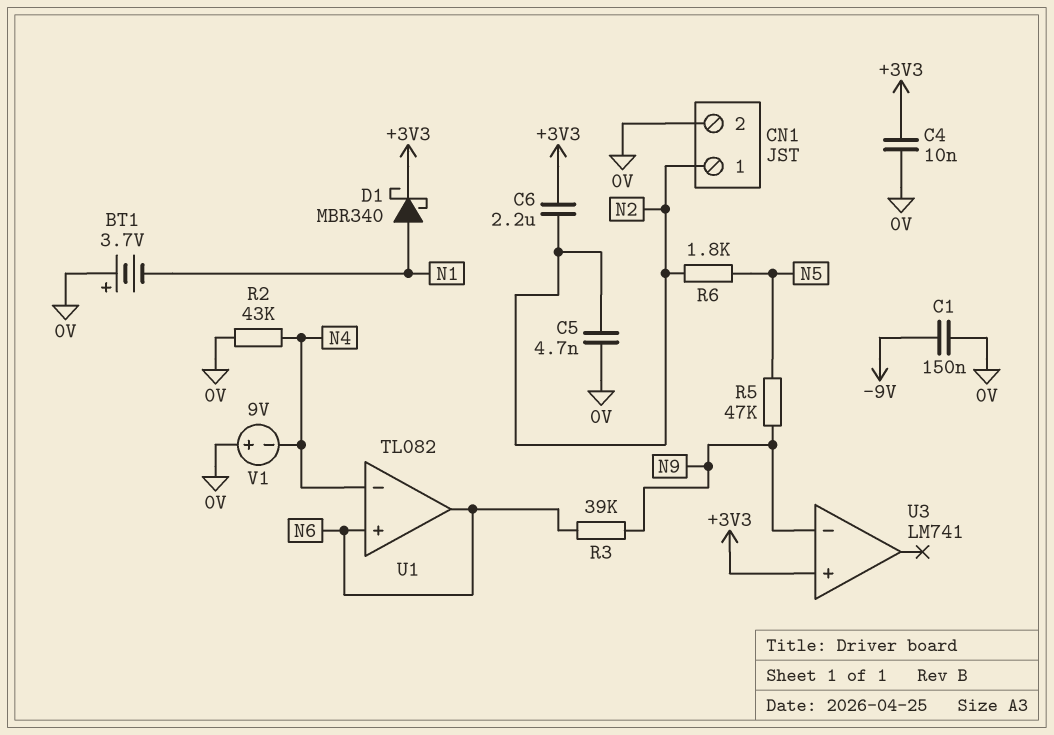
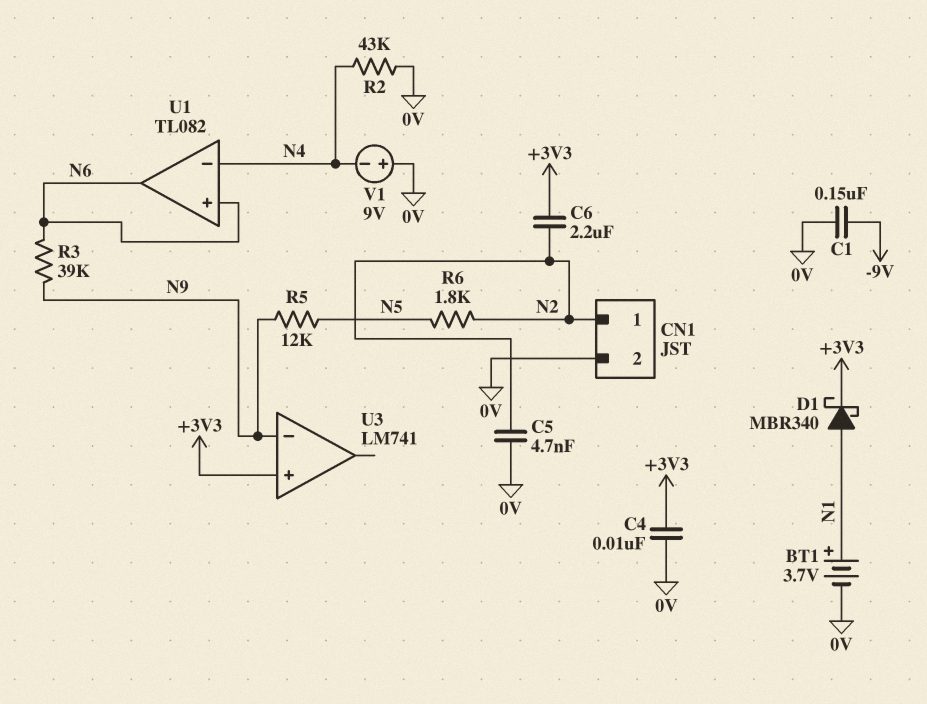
BT1: 3.7V (plus 0V, minus N1) -> 3.7V (plus N1, minus 0V)
R5: 47k (N5, N9) -> 12k (N5, N9)

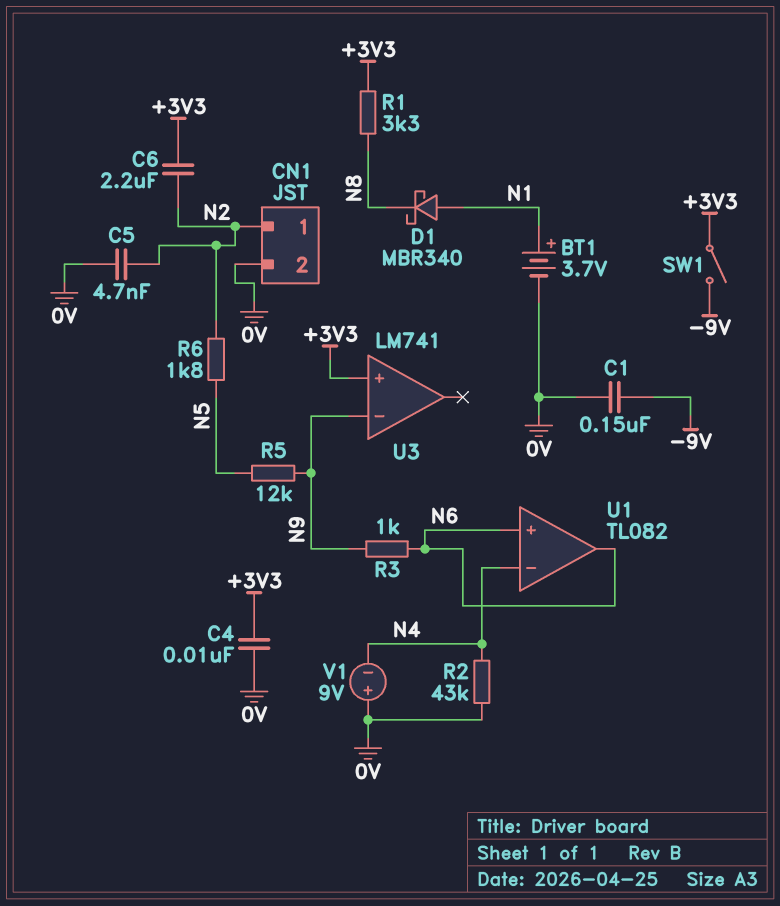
D1: schottky MBR340 (A N1, K +3V3) -> schottky MBR340 (A N1, K N8)
R1: none -> 3.3k (+3V3, N8)
R3: 39k (N6, N9) -> 1k (N6, N9)
SW1: none -> switch (+3V3, -9V)

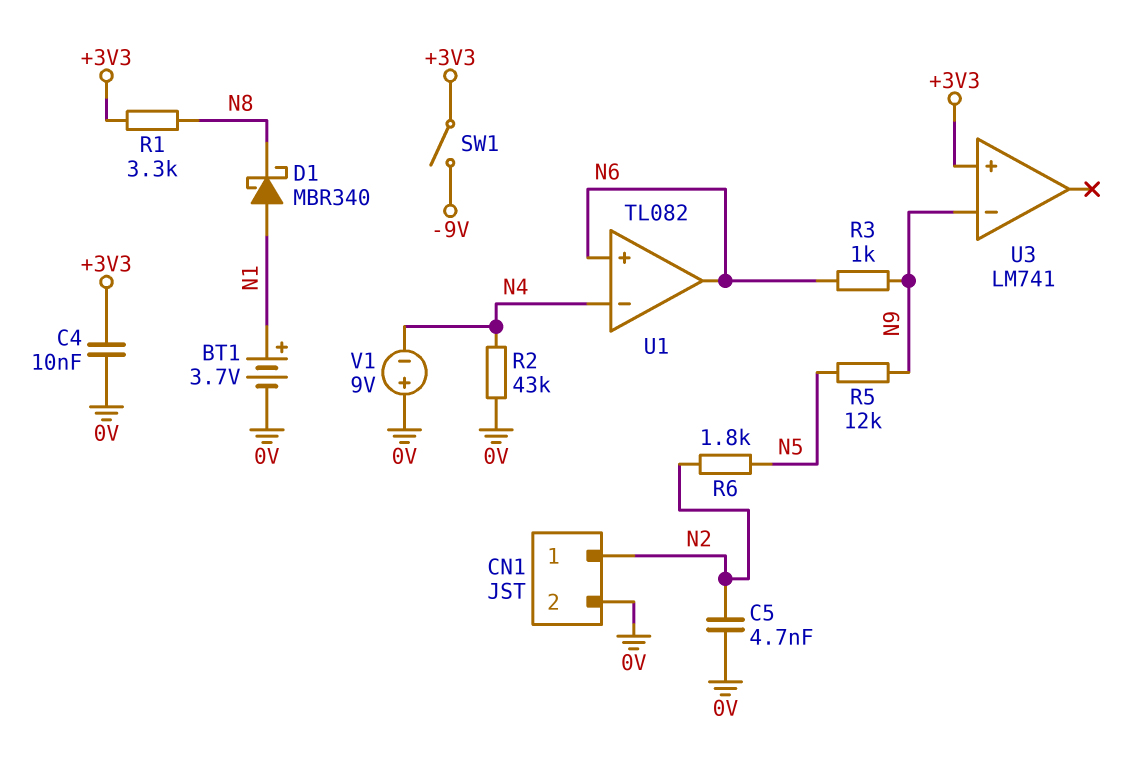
C1: 150nF (-9V, 0V) -> none
C6: 2.2uF (+3V3, N2) -> none

